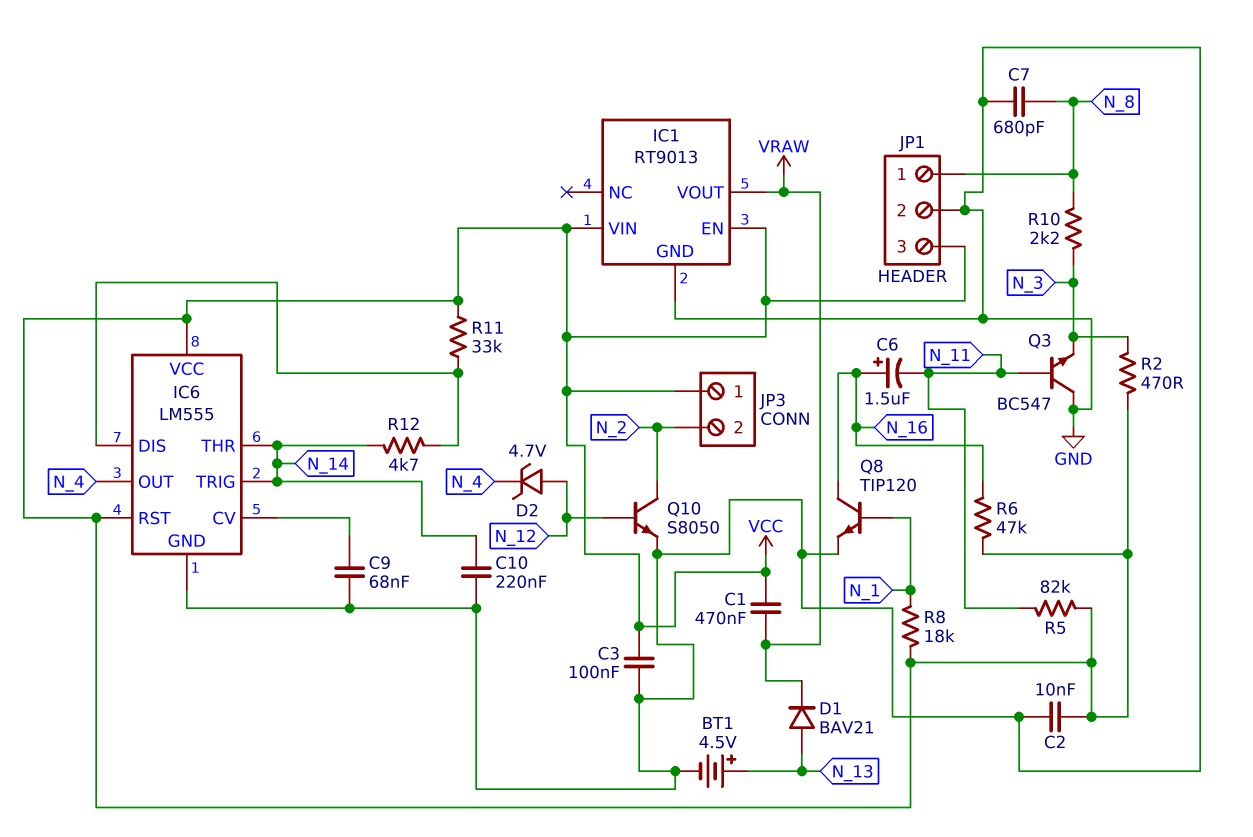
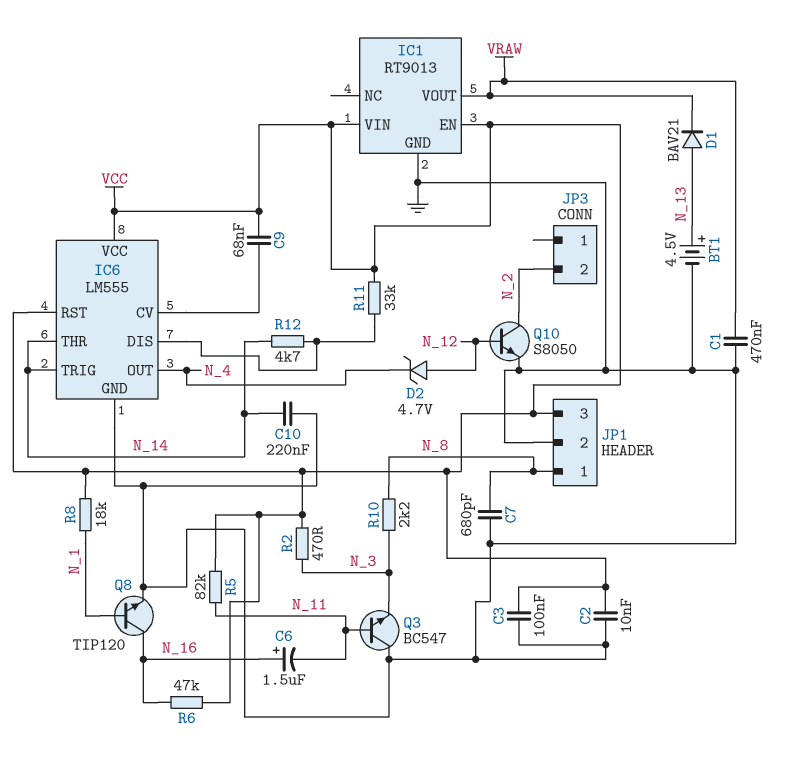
C1: 470nF (VCC, VRAW) -> 470nF (GND, VRAW)
C9: 68nF (GND, IC6/CV) -> 68nF (IC6/CV, VCC)
JP3 pin 1: VCC -> none

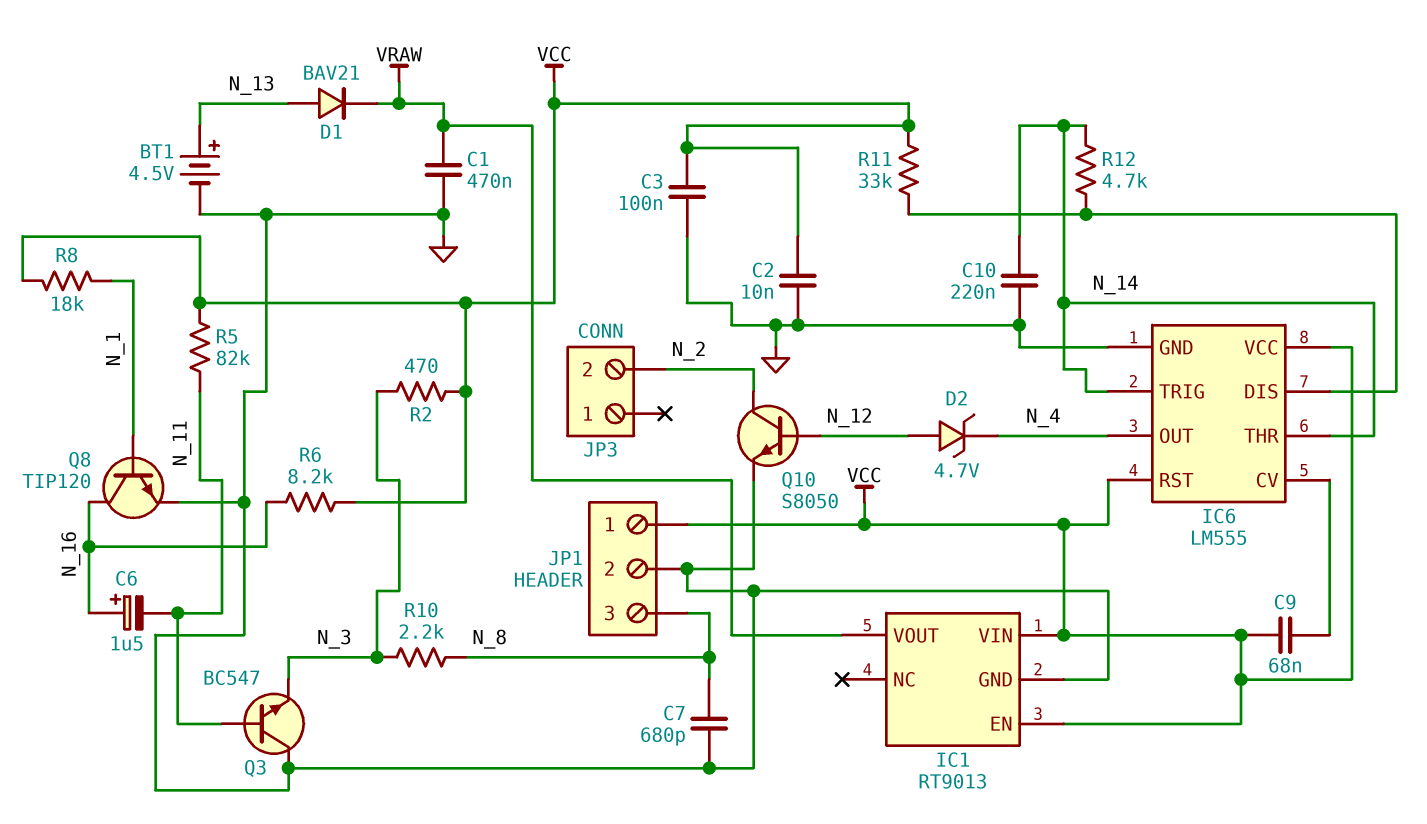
JP1 pin 1: N_8 -> VCC
JP1 pin 3: VCC -> N_8
R6: 47k (N_16, VCC) -> 8.2k (N_16, VCC)

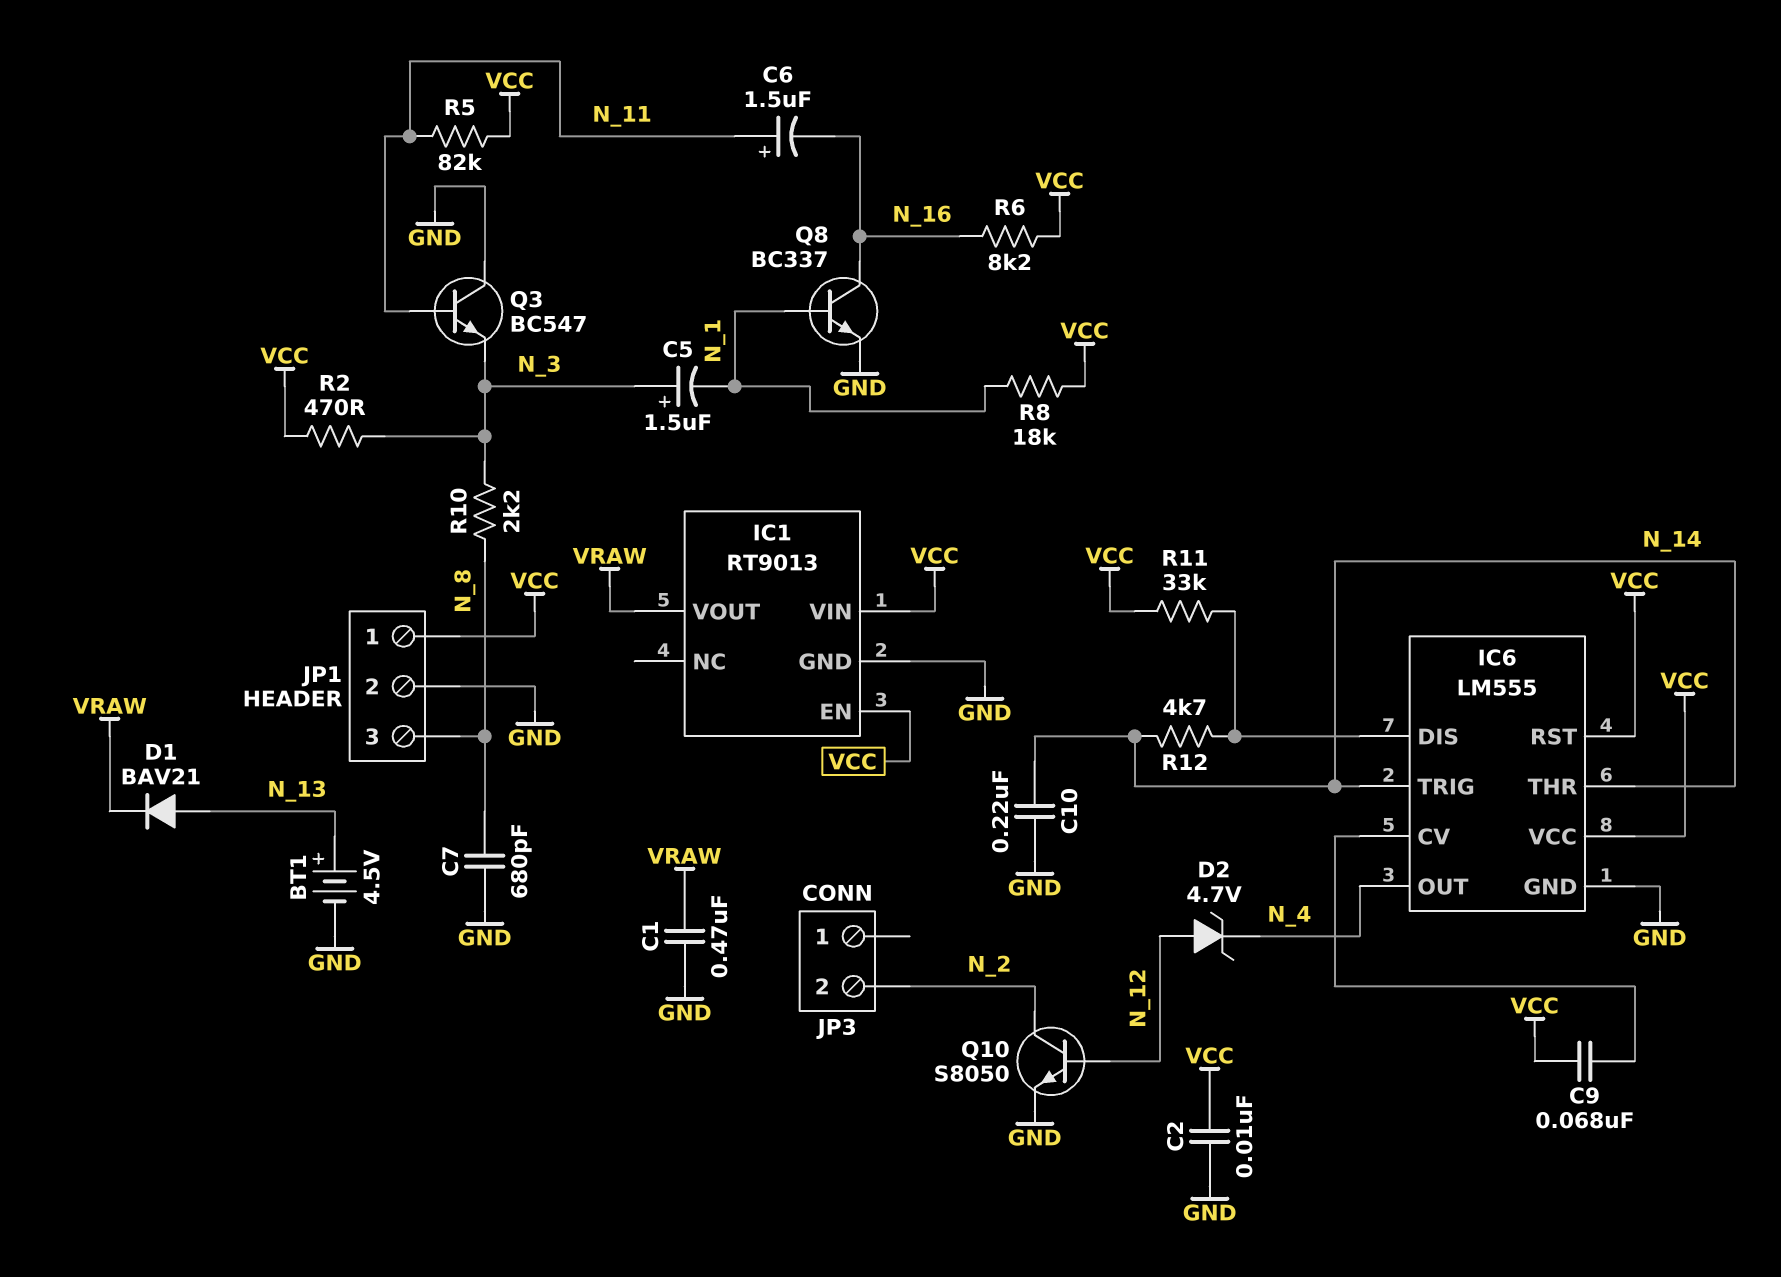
C3: 100nF (GND, VCC) -> none
C5: none -> 1.5uF (plus N_3, minus N_1)
C6: 1.5uF (plus N_16, minus N_11) -> 1.5uF (plus N_11, minus N_16)
Q8: NPN TIP120 (B N_1, C N_16, E GND) -> NPN BC337 (B N_1, C N_16, E GND)

